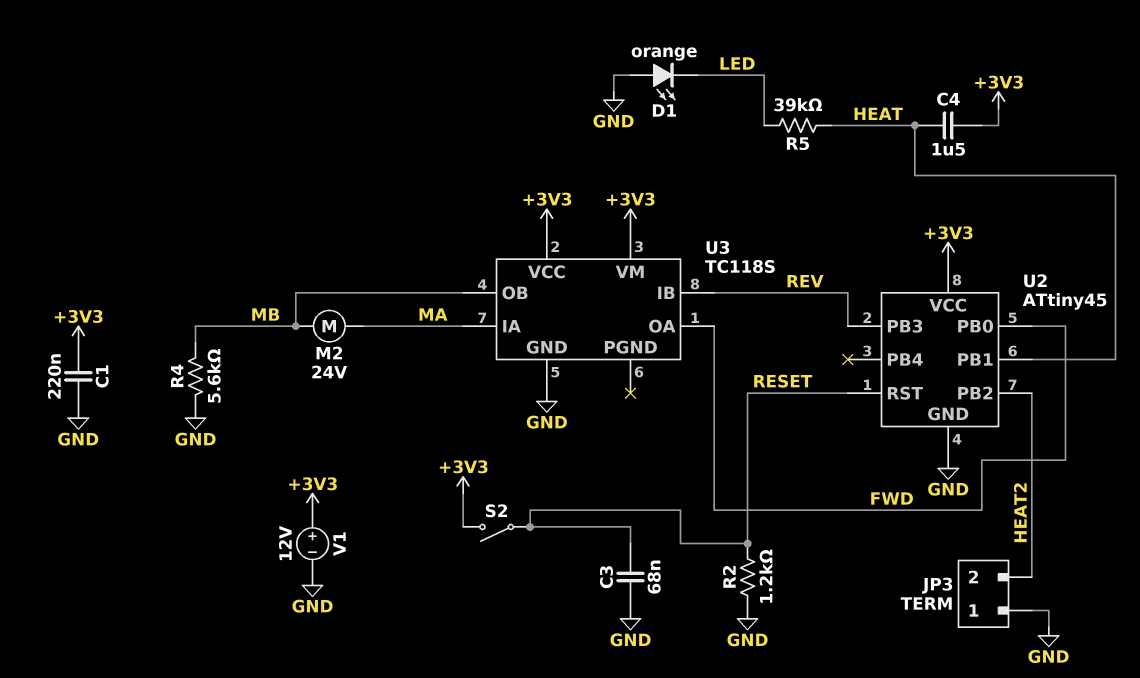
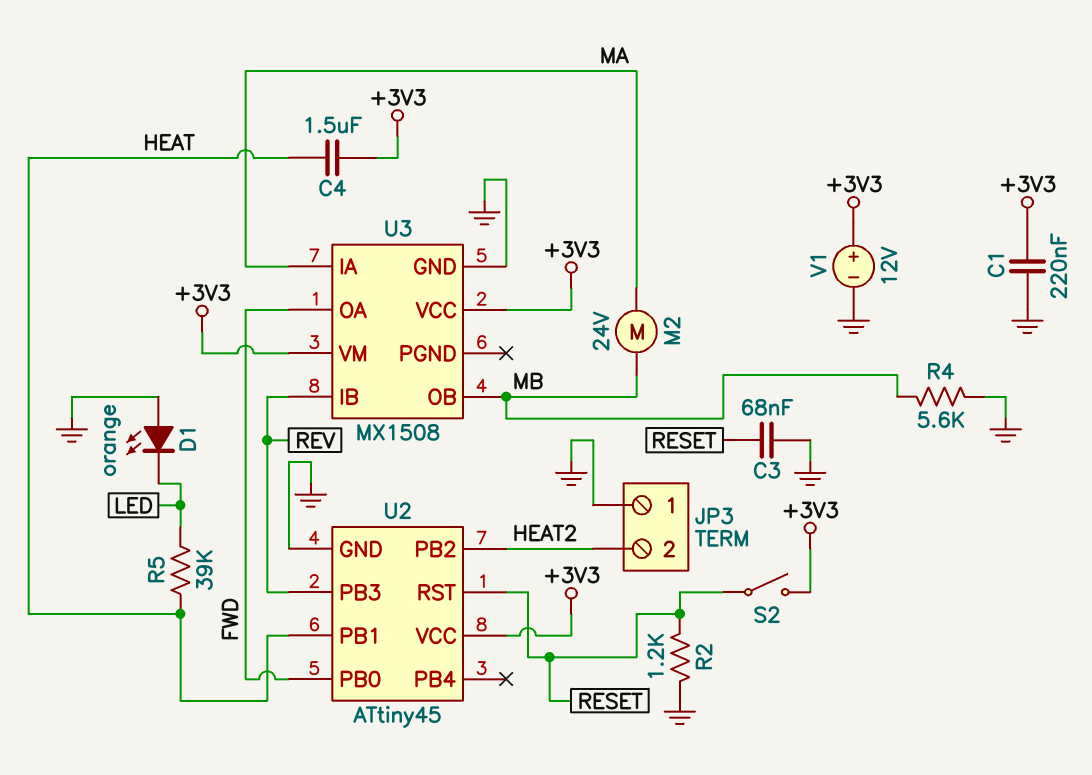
U3: TC118S -> MX1508

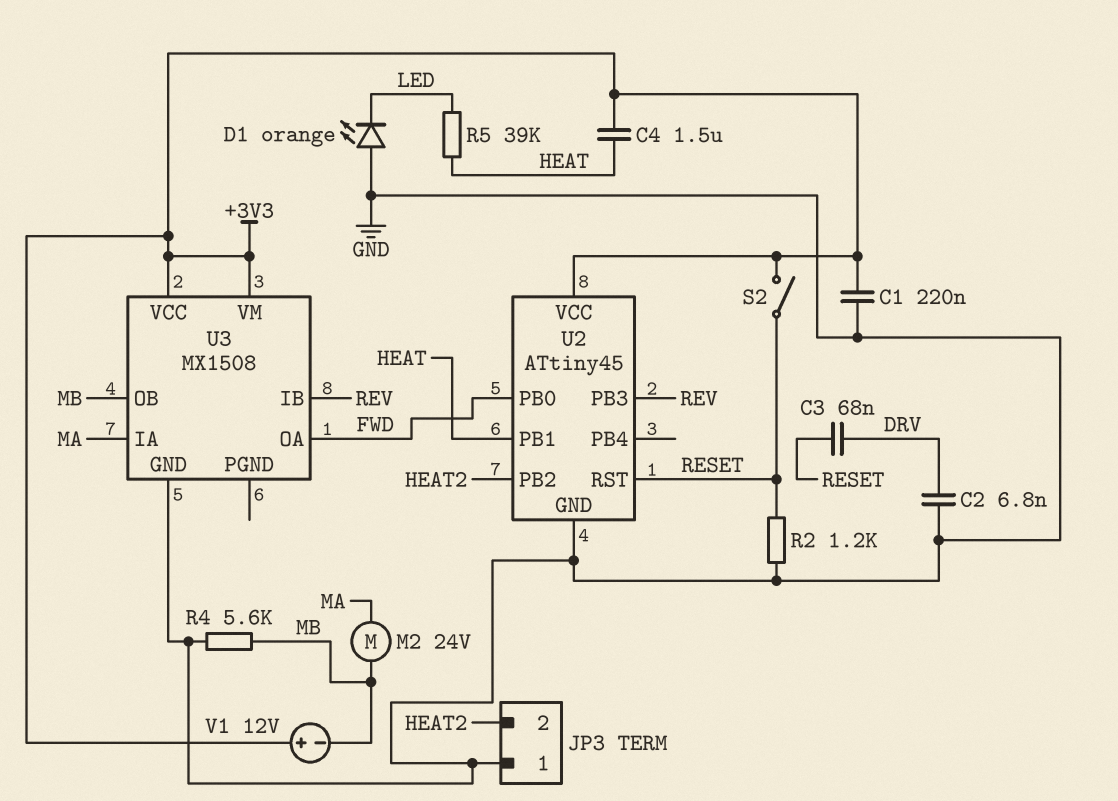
C2: none -> 6.8nF (DRV, GND)
C3: 68nF (GND, RESET) -> 68nF (DRV, RESET)
V1: 12V (plus +3V3, minus GND) -> 12V (plus +3V3, minus MB)

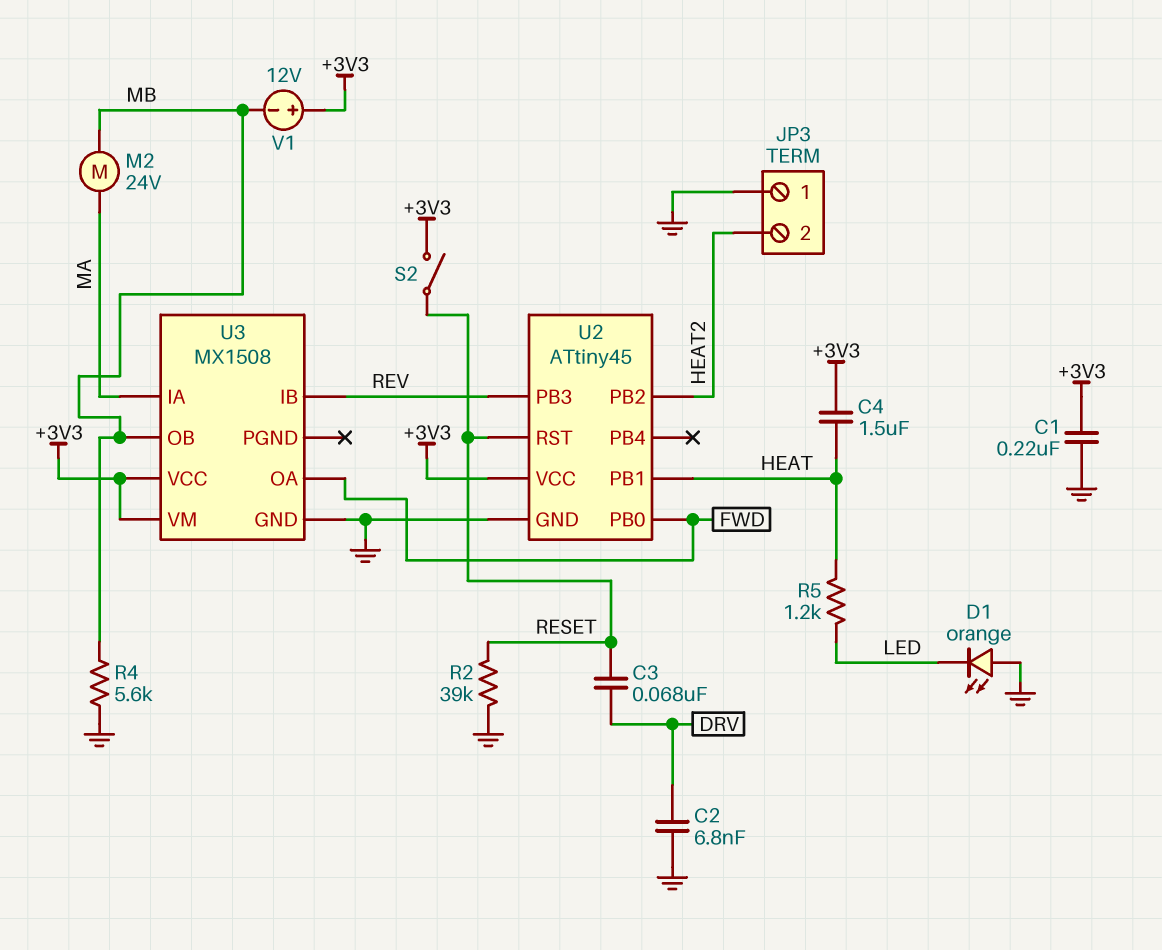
R2: 1.2k (GND, RESET) -> 39k (GND, RESET)
R5: 39k (HEAT, LED) -> 1.2k (HEAT, LED)

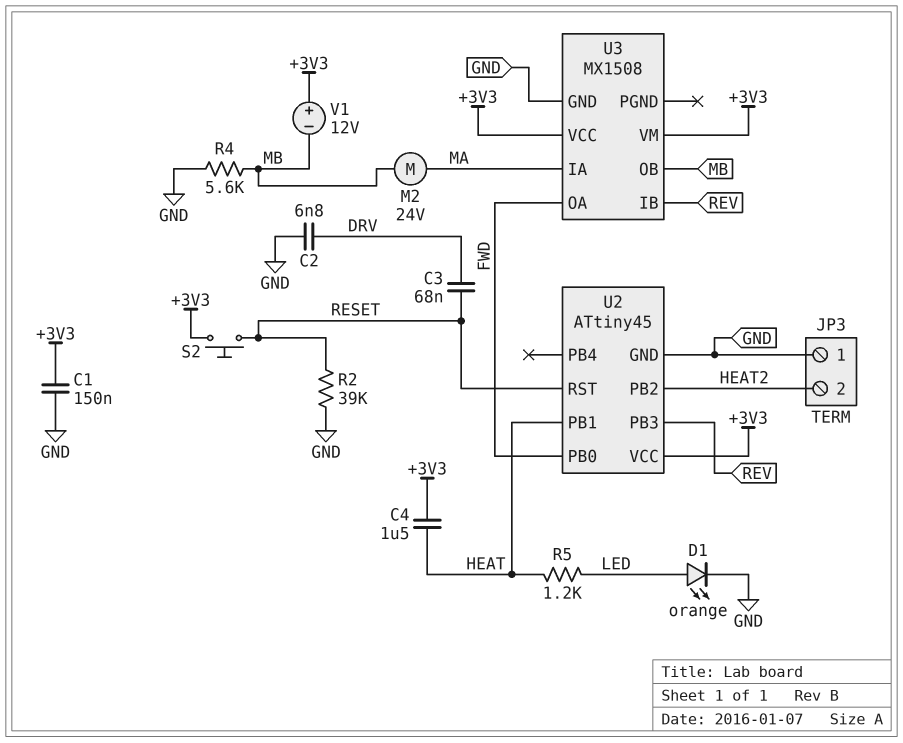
C1: 220nF (+3V3, GND) -> 150nF (+3V3, GND)
D1: LED orange (A GND, K LED) -> LED orange (A LED, K GND)
S2: switch (+3V3, RESET) -> button (+3V3, RESET)

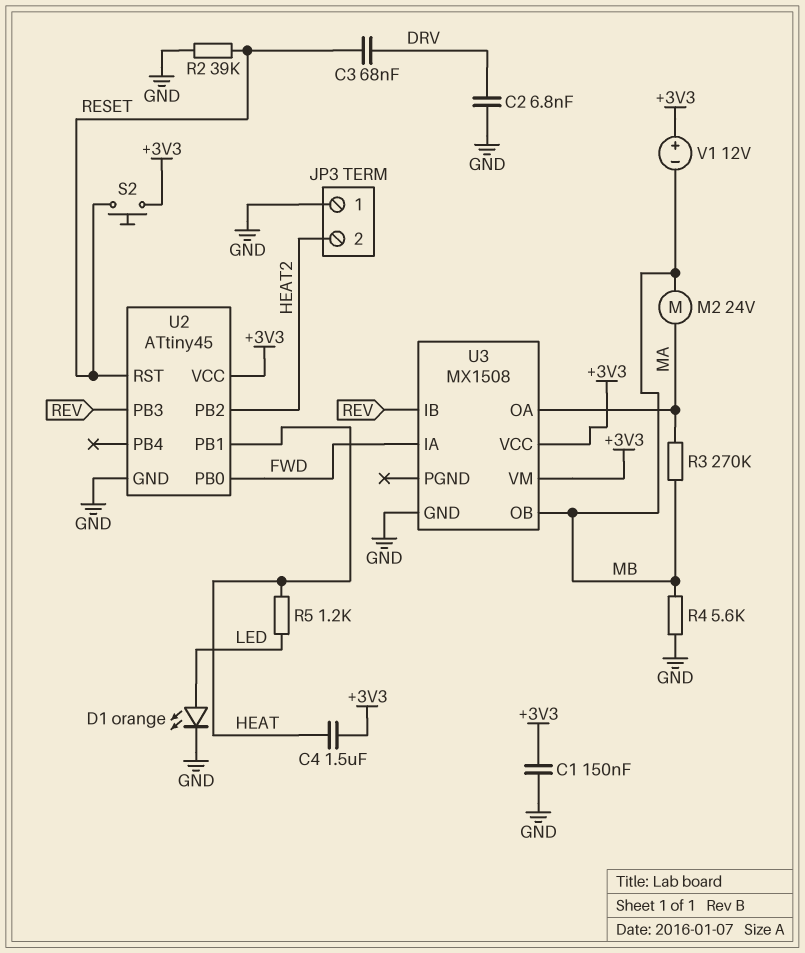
R3: none -> 270k (MA, MB)
U3 pin IA: MA -> FWD
U3 pin OA: FWD -> MA

